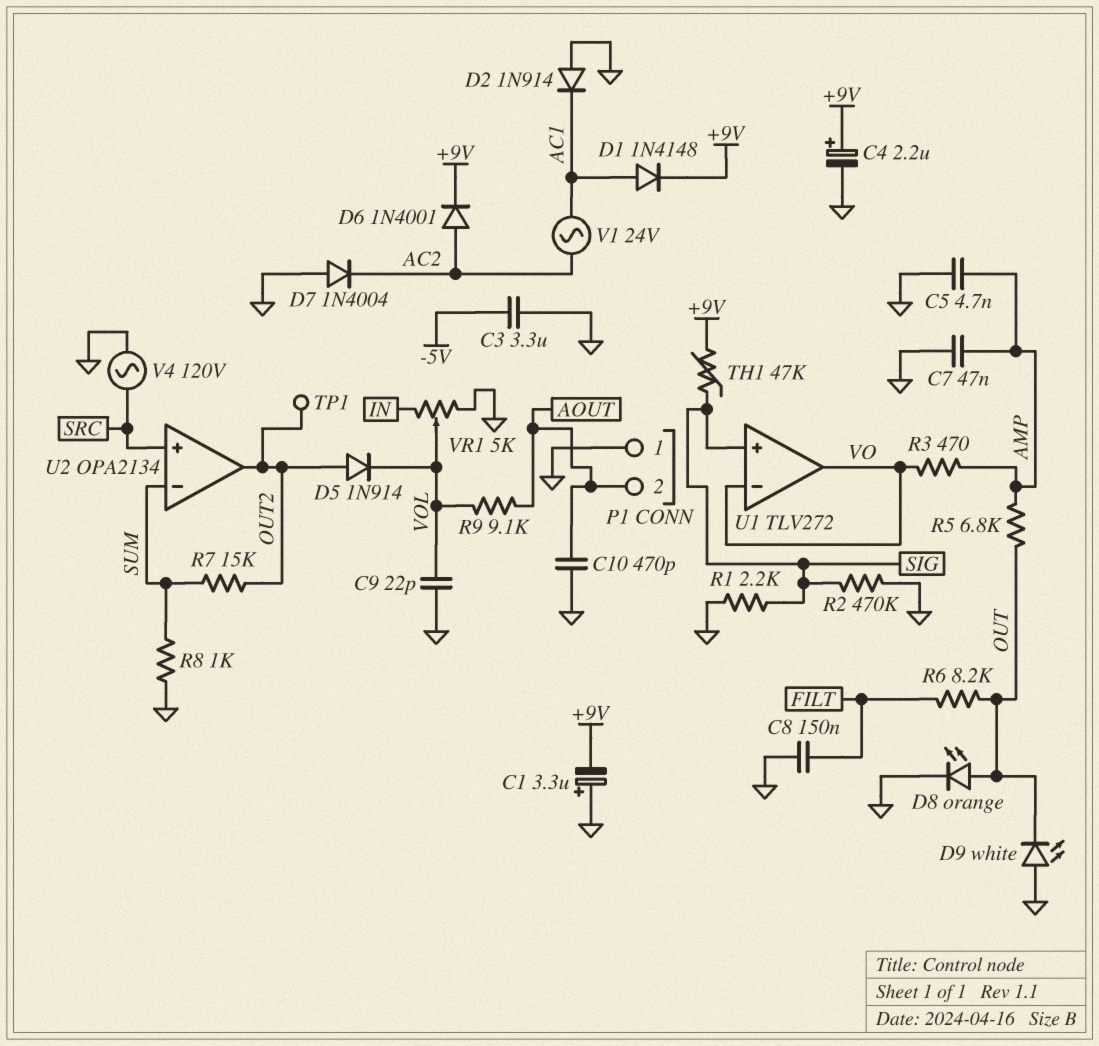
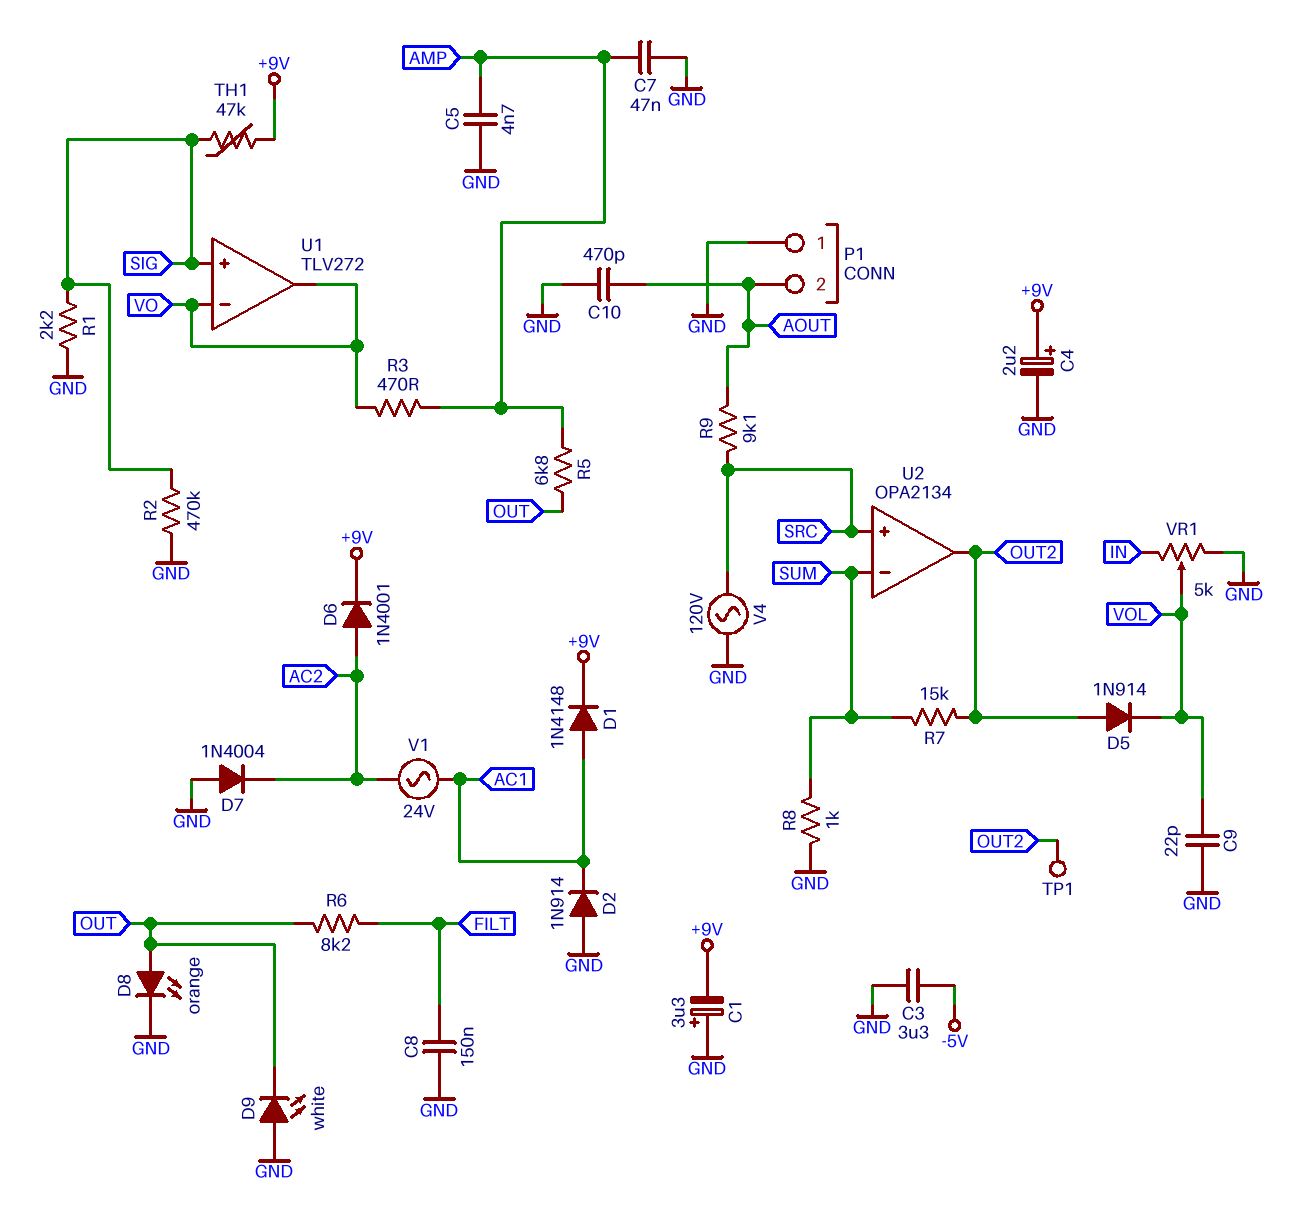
R9: 9.1k (AOUT, VOL) -> 9.1k (AOUT, SRC)

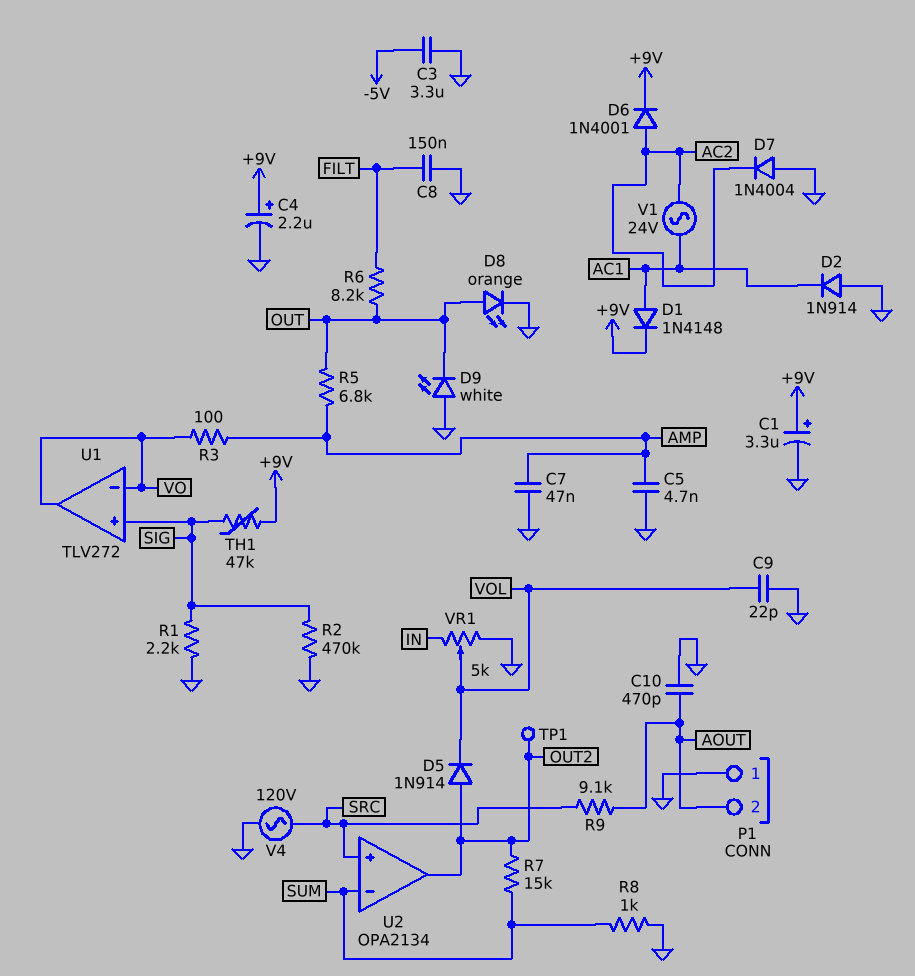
C1: 3.3uF (plus GND, minus +9V) -> 3.3uF (plus +9V, minus GND)
R3: 470 (AMP, VO) -> 100 (AMP, VO)

